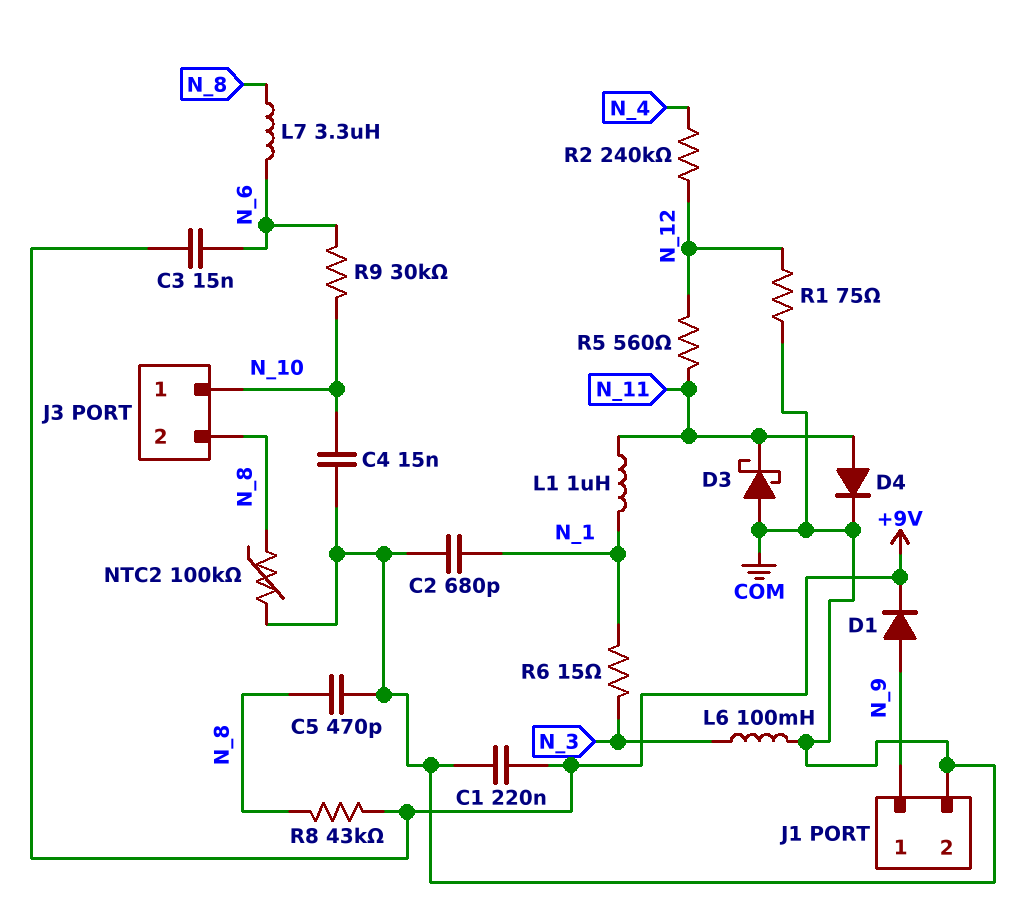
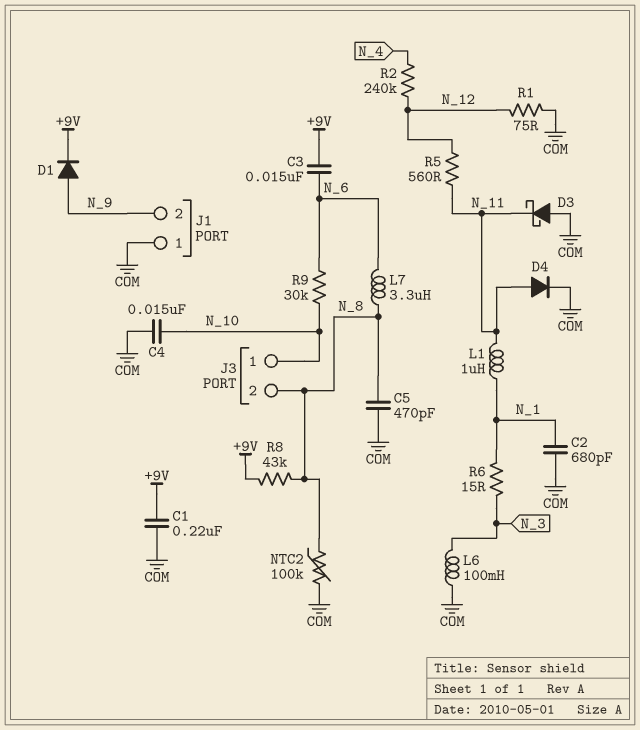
J1 pin 1: N_9 -> COM
J1 pin 2: COM -> N_9

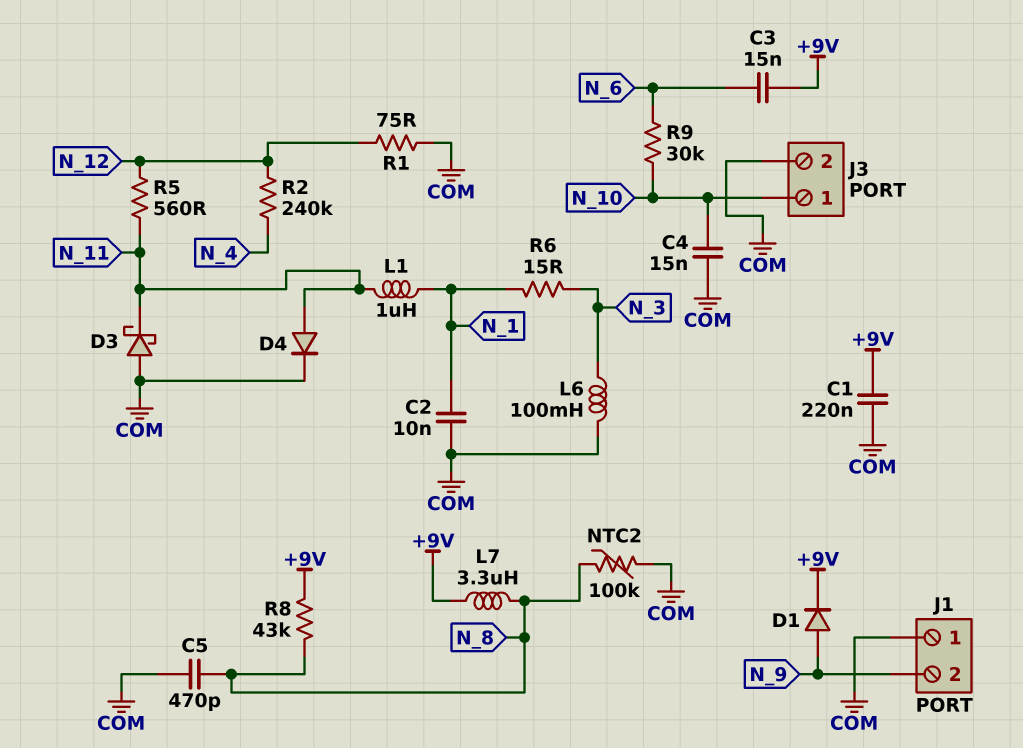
C2: 680pF (COM, N_1) -> 10nF (COM, N_1)
J3 pin 2: N_8 -> COM
L7: 3.3uH (N_6, N_8) -> 3.3uH (+9V, N_8)

